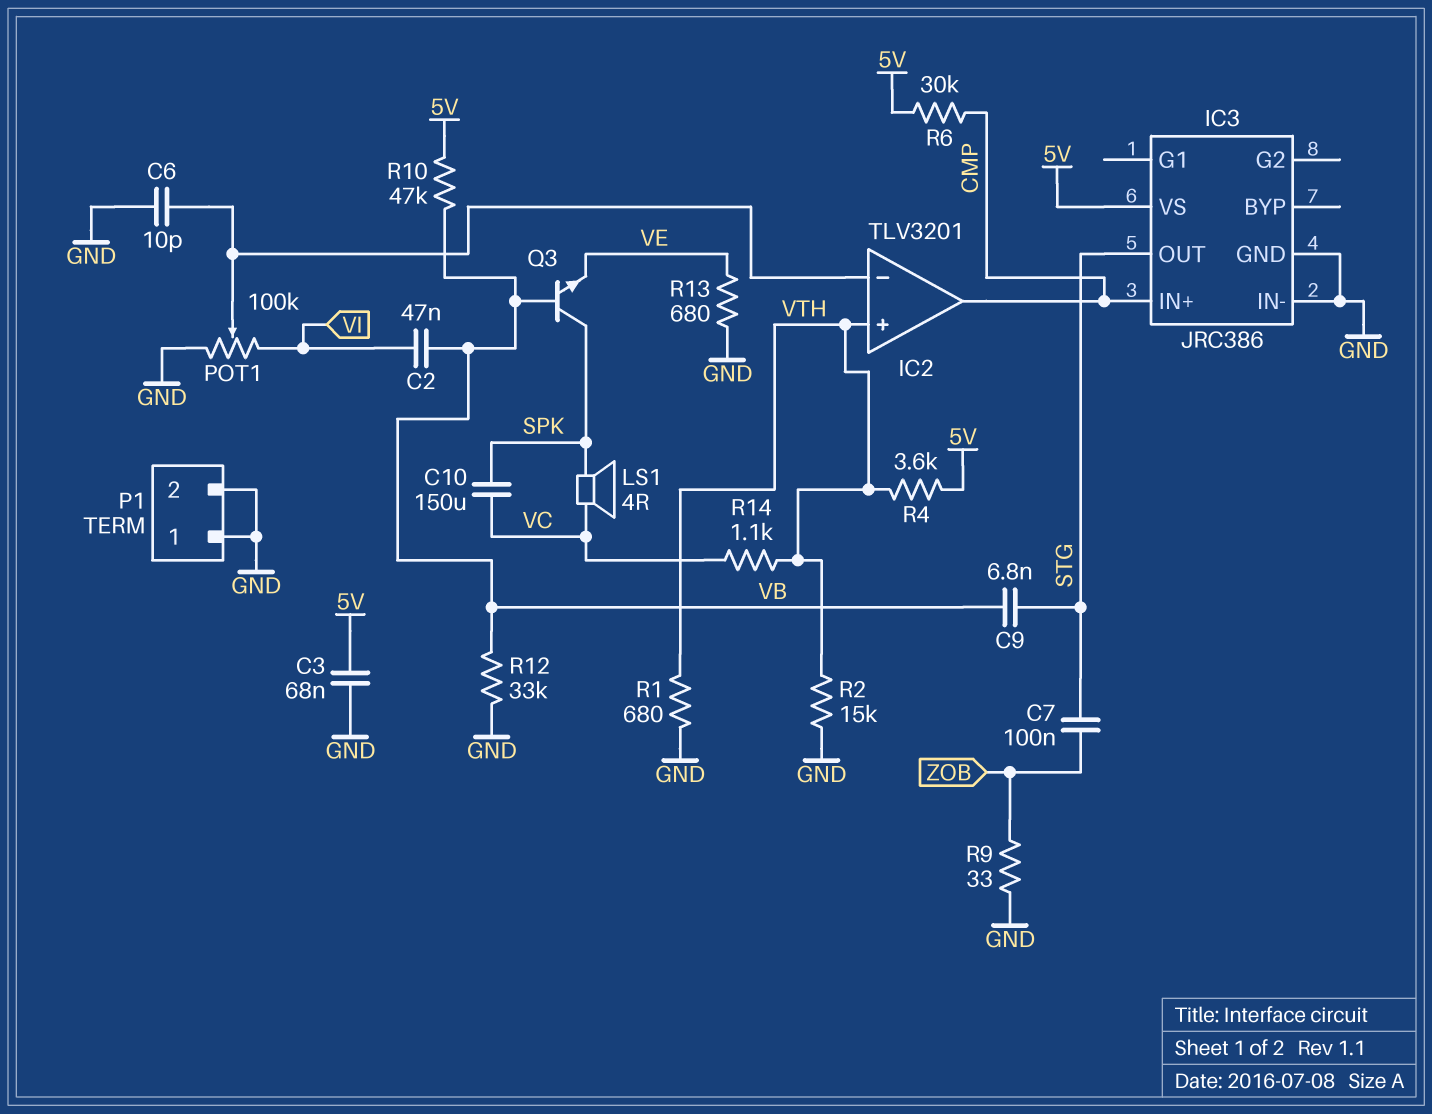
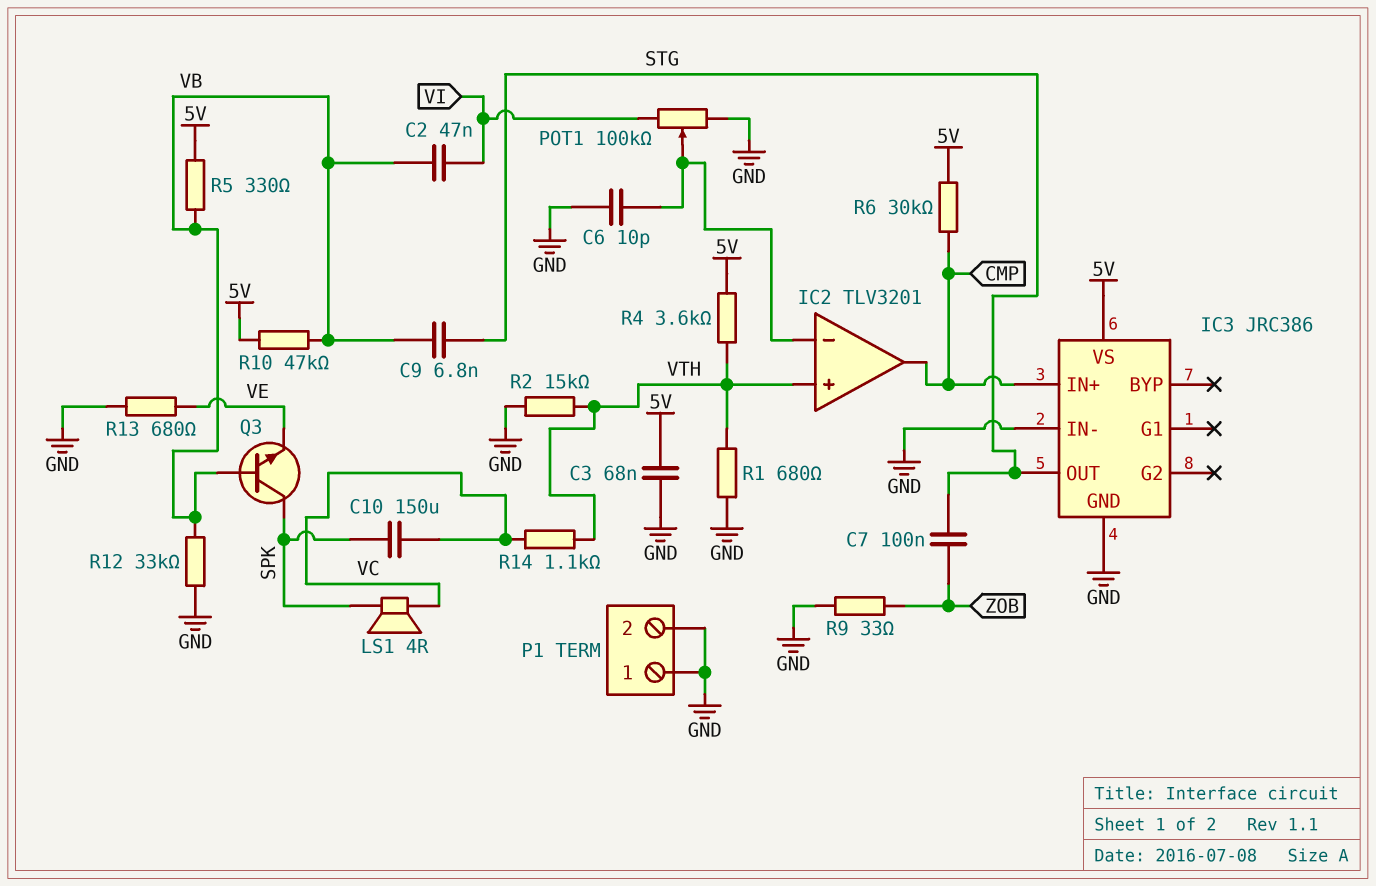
R5: none -> 330 (5V, VB)

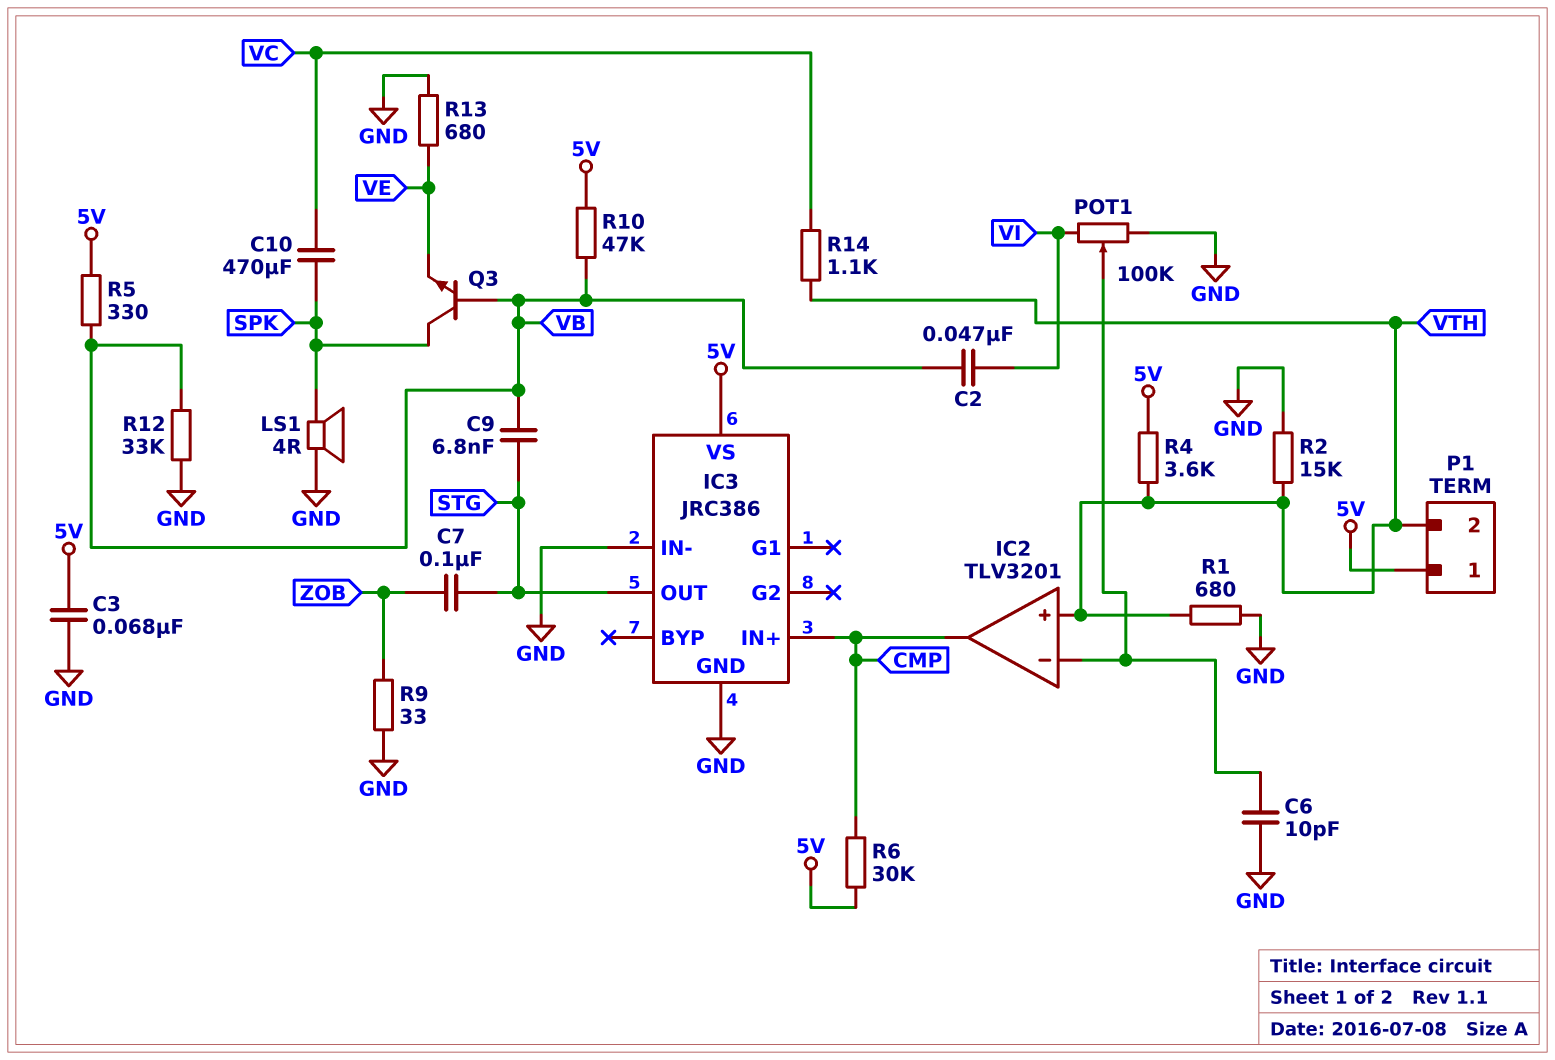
C10: 150uF (SPK, VC) -> 470uF (SPK, VC)
LS1: speaker 4R (SPK, VC) -> speaker 4R (GND, SPK)
P1 pin 1: GND -> 5V
P1 pin 2: GND -> VTH

